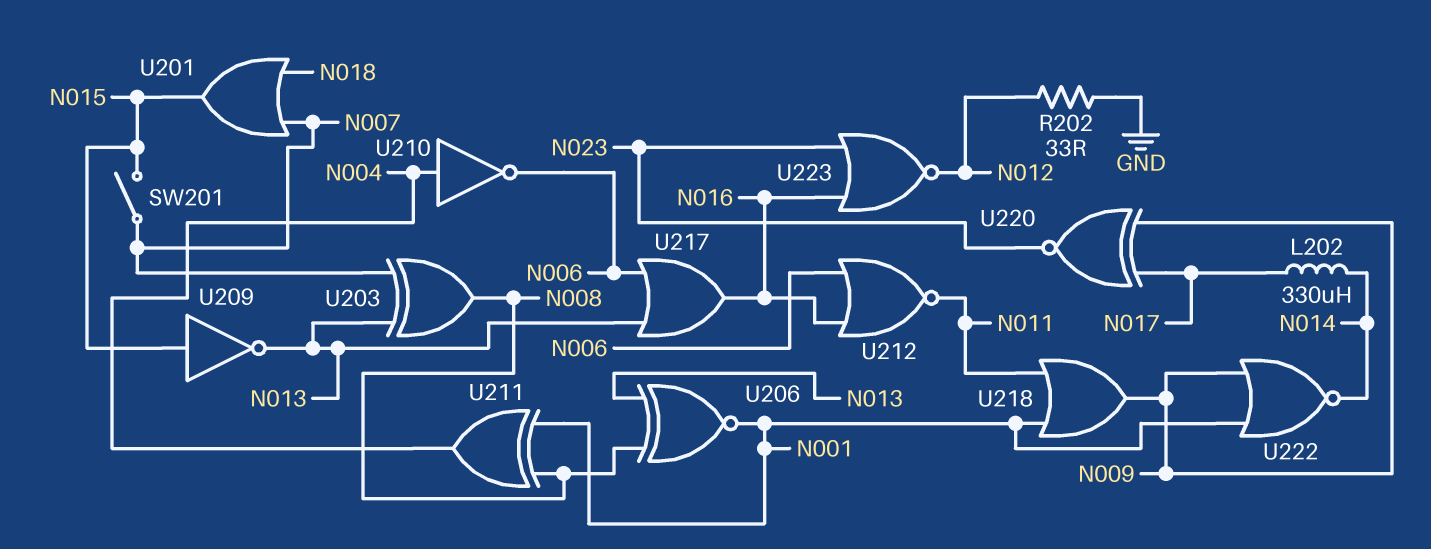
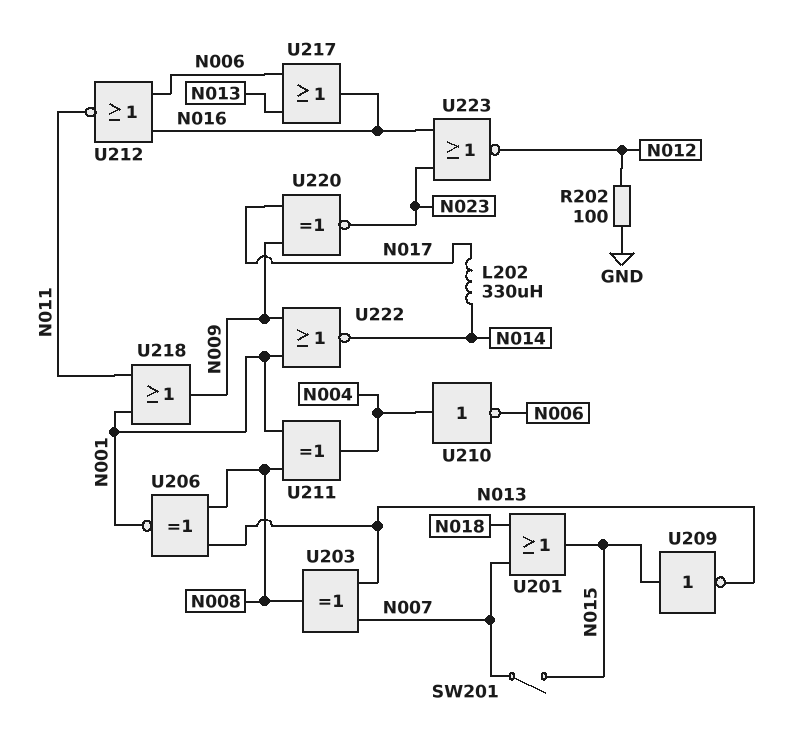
R202: 33 (GND, N012) -> 100 (GND, N012)

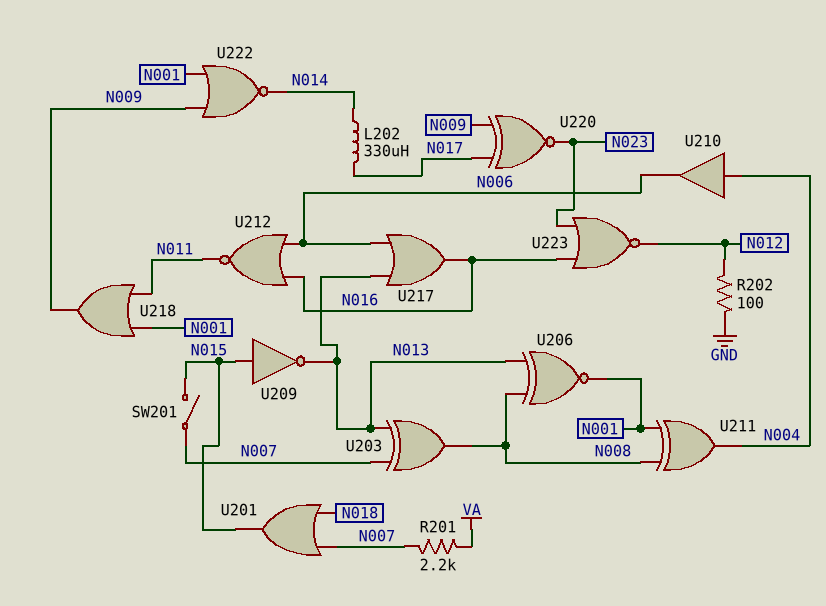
R201: none -> 2.2k (N007, VA)
U210: NOT (in N004, out N006) -> buffer (in N004, out N006)

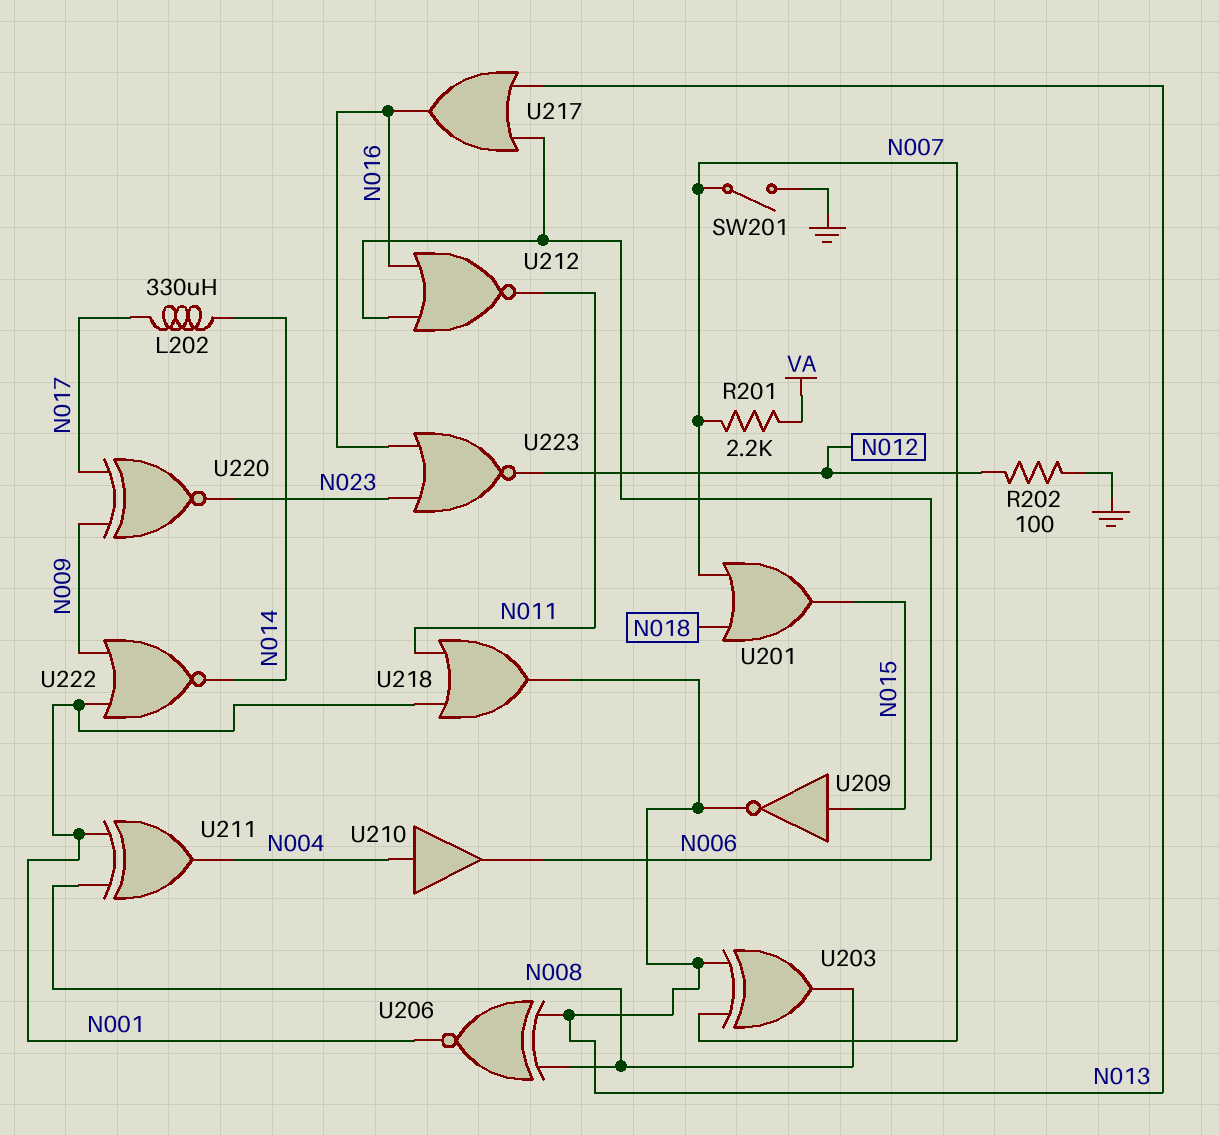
SW201: switch (N007, N015) -> switch (GND, N007)
U218: OR (in N001, in N011, out N009) -> OR (in N001, in N011, out N013)

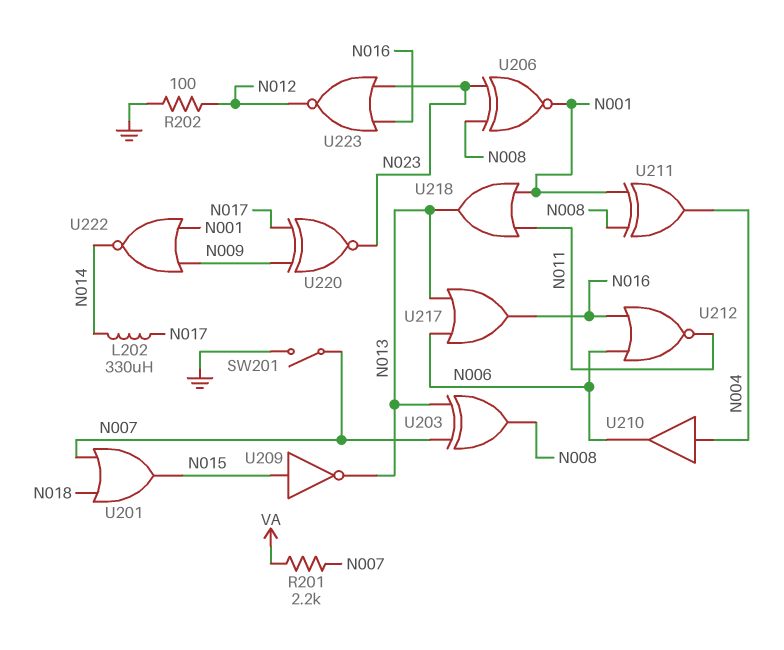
U206: XNOR (in N008, in N013, out N001) -> XNOR (in N008, in N023, out N001)

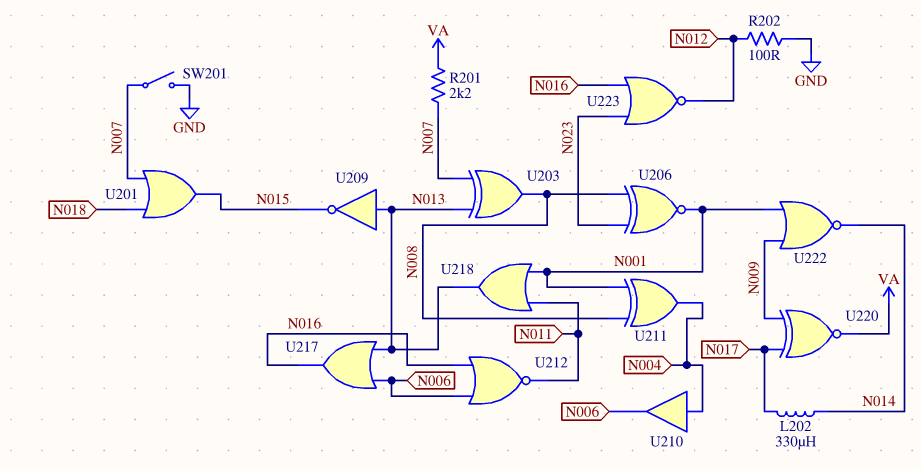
U209: NOT (in N015, out N013) -> NOT (in N013, out N015)
U220: XNOR (in N009, in N017, out N023) -> XNOR (in N009, in N017, out VA)

